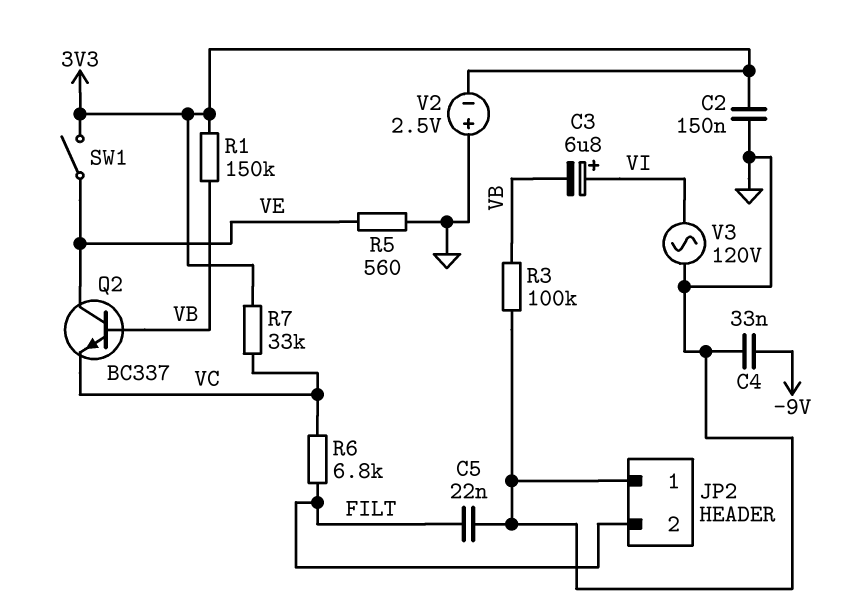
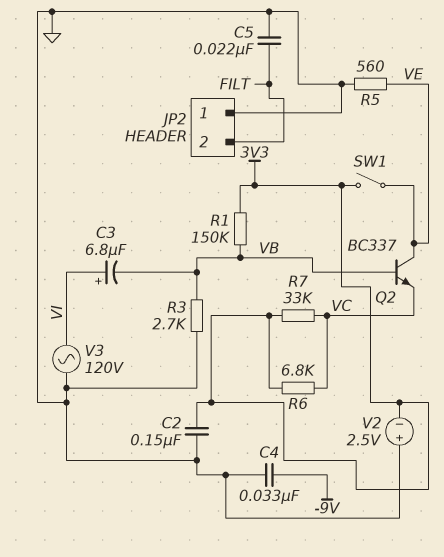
R3: 100k (GND, VB) -> 2.7k (GND, VB)
R6: 6.8k (FILT, VC) -> 6.8k (3V3, VC)

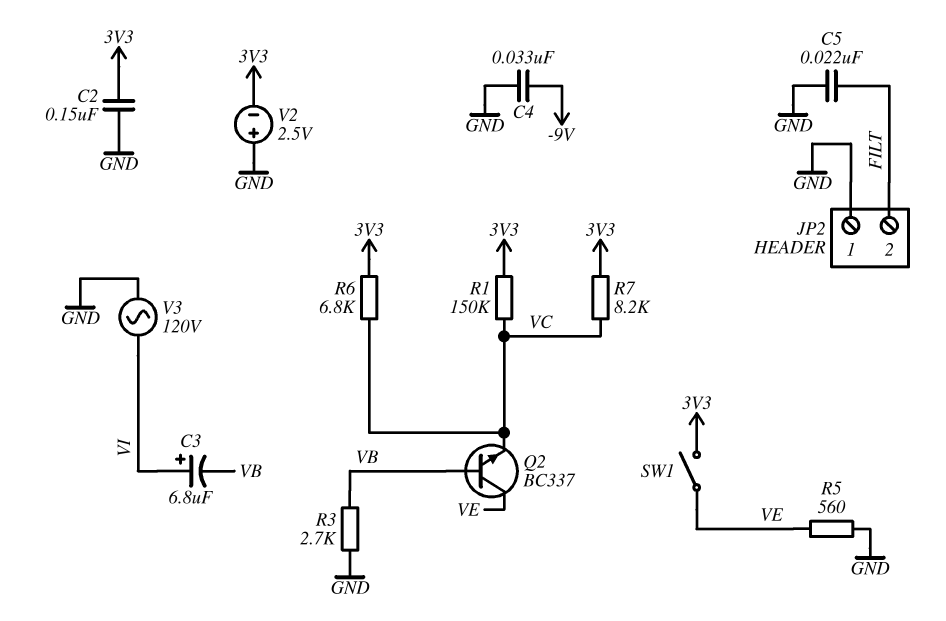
R1: 150k (3V3, VB) -> 150k (3V3, VC)
R7: 33k (3V3, VC) -> 8.2k (3V3, VC)

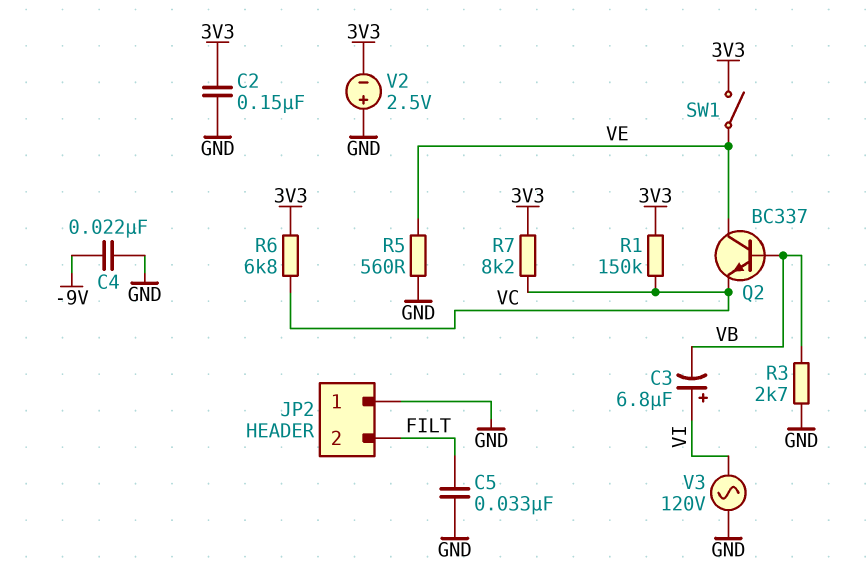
C4: 33nF (-9V, GND) -> 22nF (-9V, GND)
C5: 22nF (FILT, GND) -> 33nF (FILT, GND)

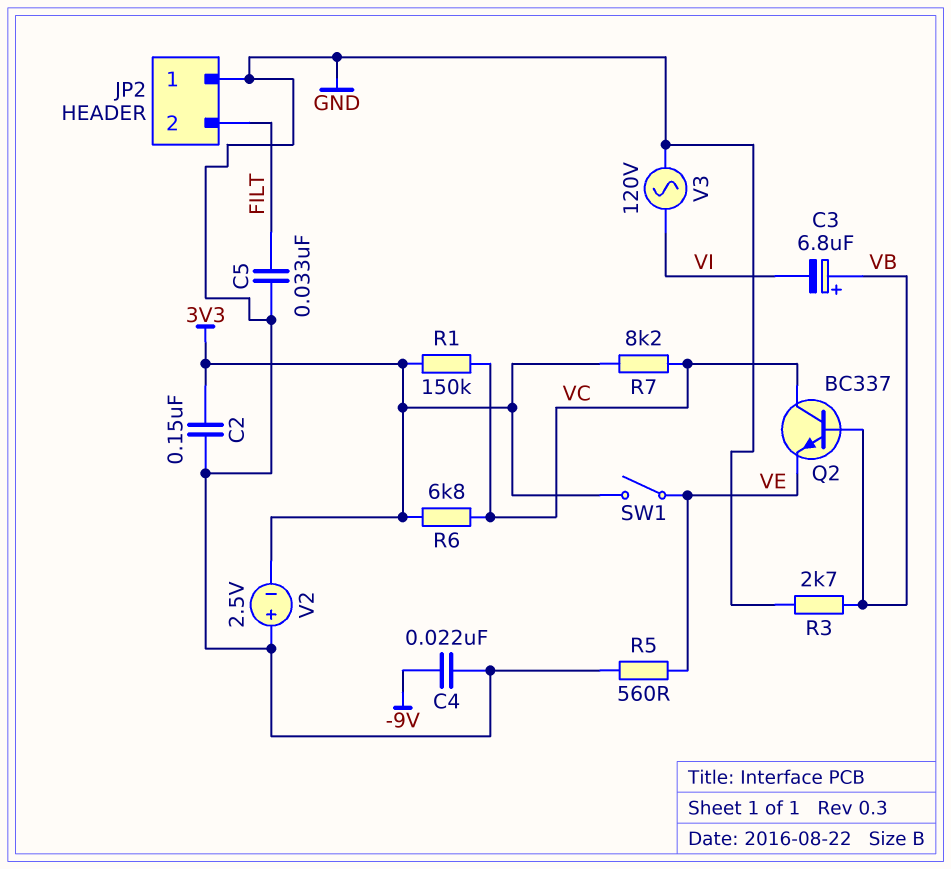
C3: 6.8uF (plus VI, minus VB) -> 6.8uF (plus VB, minus VI)
Q2: NPN BC337 (B VB, C VE, E VC) -> NPN BC337 (B VB, C VC, E VE)

